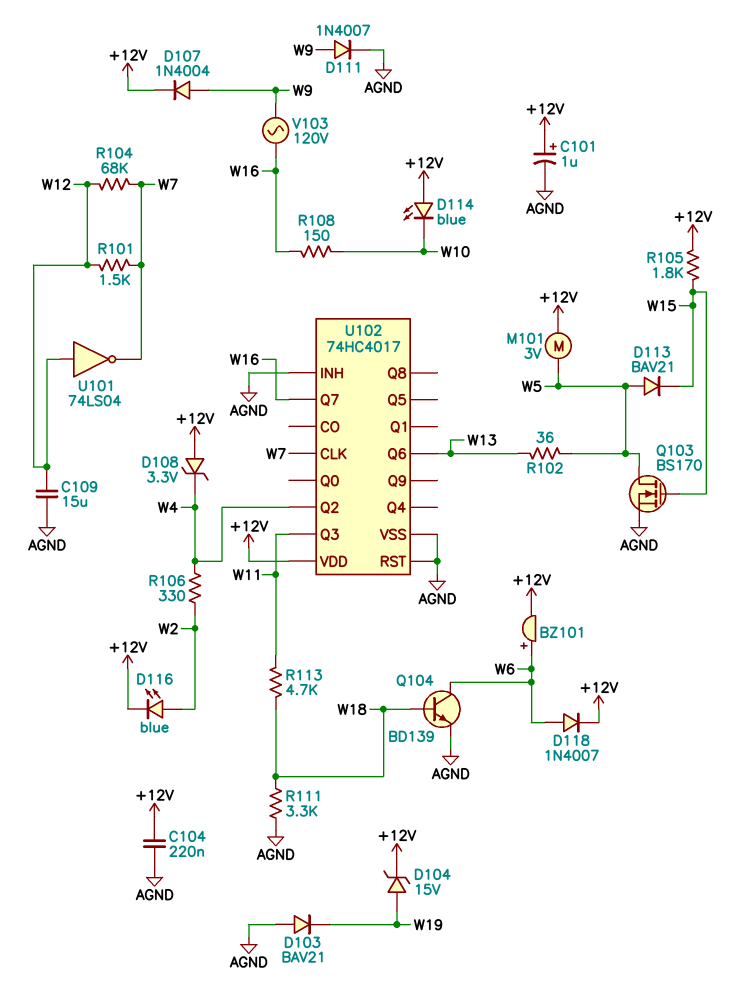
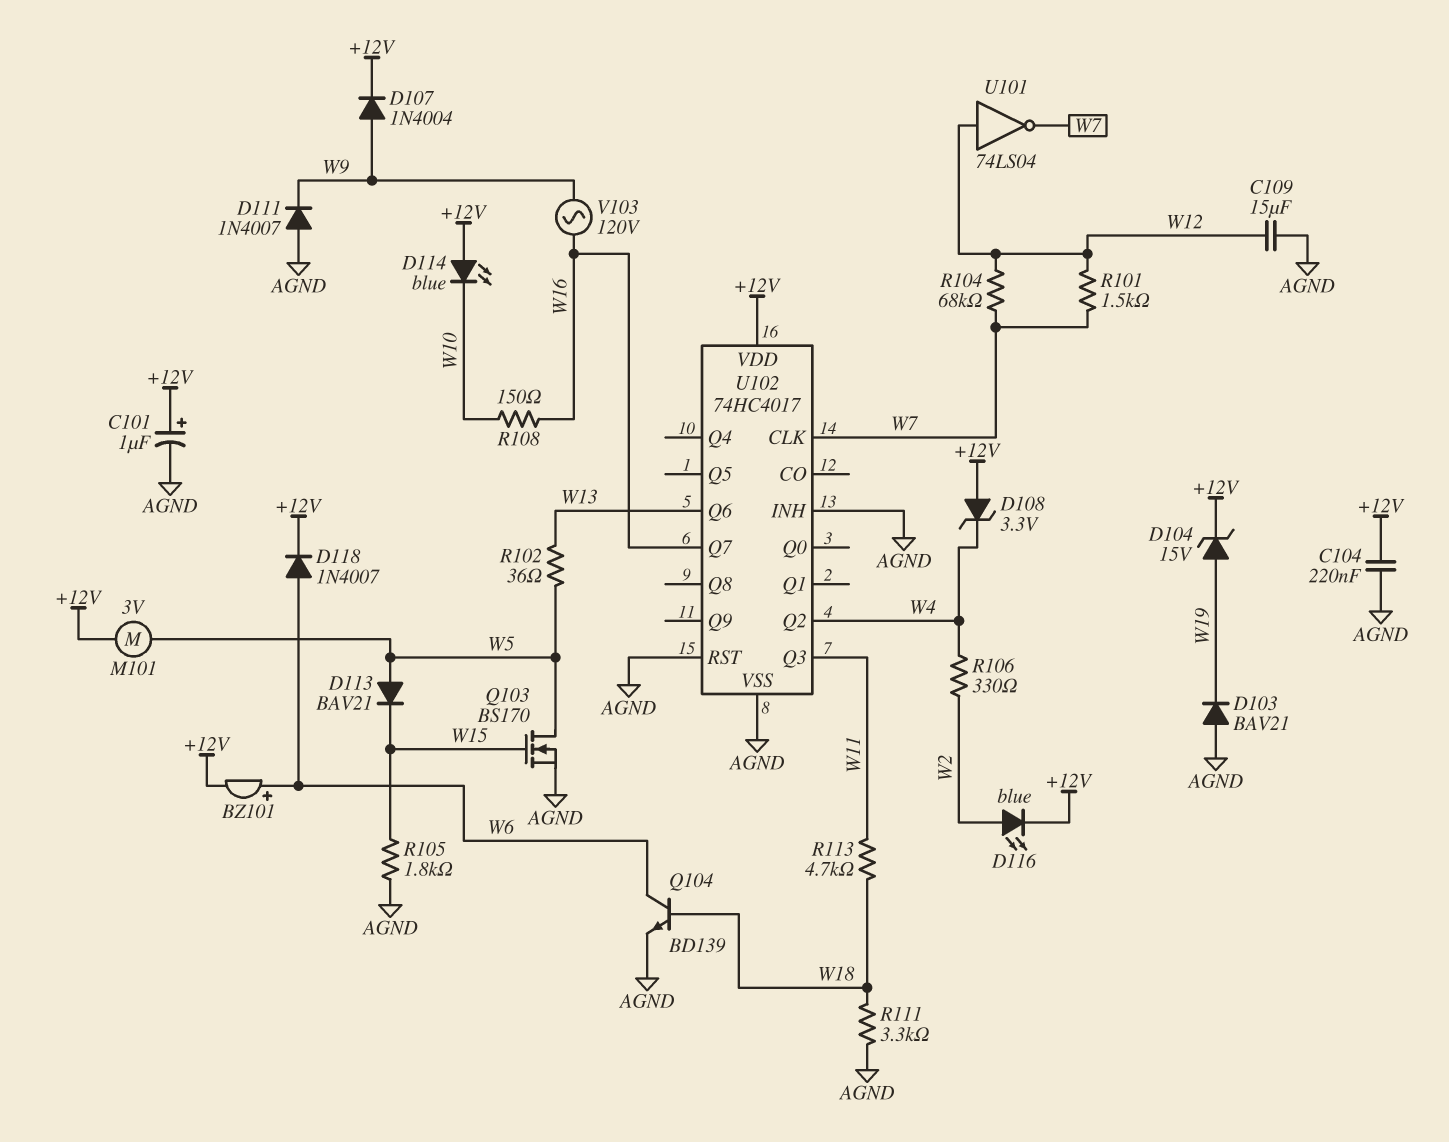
D111: diode 1N4007 (A W9, K AGND) -> diode 1N4007 (A AGND, K W9)
R105: 1.8k (+12V, W15) -> 1.8k (AGND, W15)

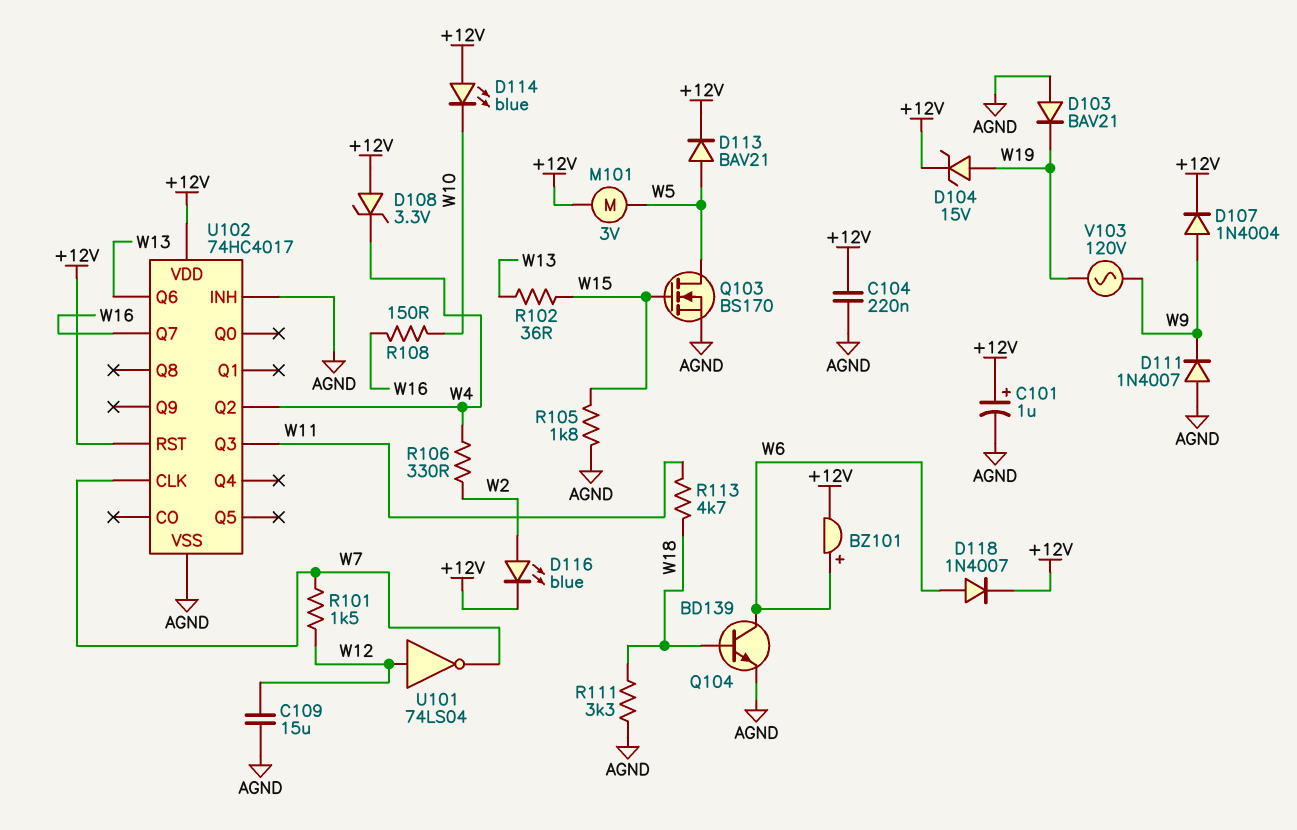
D113: diode BAV21 (A W5, K W15) -> diode BAV21 (A W5, K +12V)
R102: 36 (W5, W13) -> 36 (W13, W15)
R104: 68k (W7, W12) -> none
U102 pin RST: AGND -> +12V
V103: AC 120V (W9, W16) -> AC 120V (W9, W19)

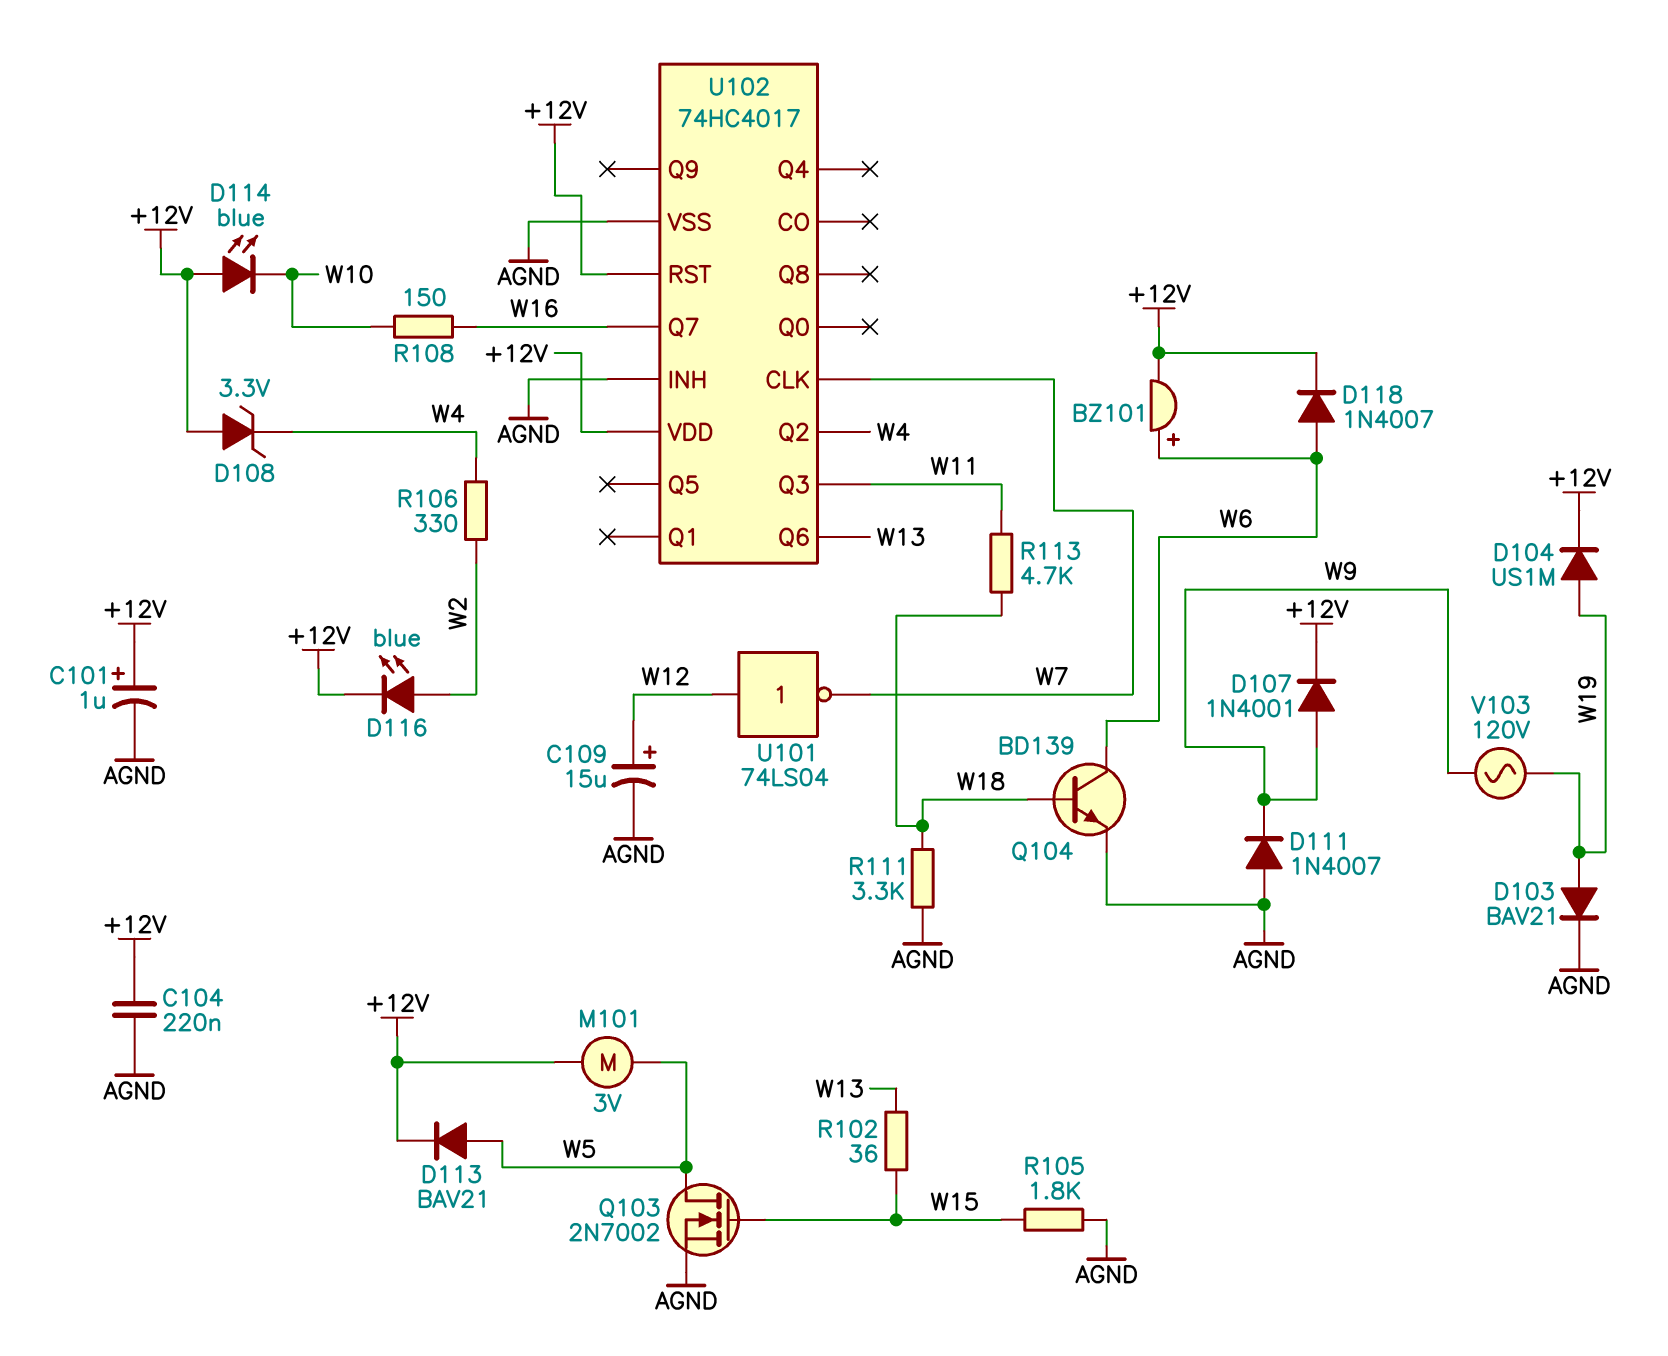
C109: 15uF (AGND, W12) -> 15uF (plus W12, minus AGND)
D103: diode BAV21 (A AGND, K W19) -> diode BAV21 (A W19, K AGND)
D104: zener 15V (A W19, K +12V) -> diode US1M (A W19, K +12V)
D107: diode 1N4004 (A W9, K +12V) -> diode 1N4001 (A W9, K +12V)
Q103: NMOS BS170 (G W15, D W5, S AGND) -> NMOS 2N7002 (G W15, D W5, S AGND)
R101: 1.5k (W7, W12) -> none

